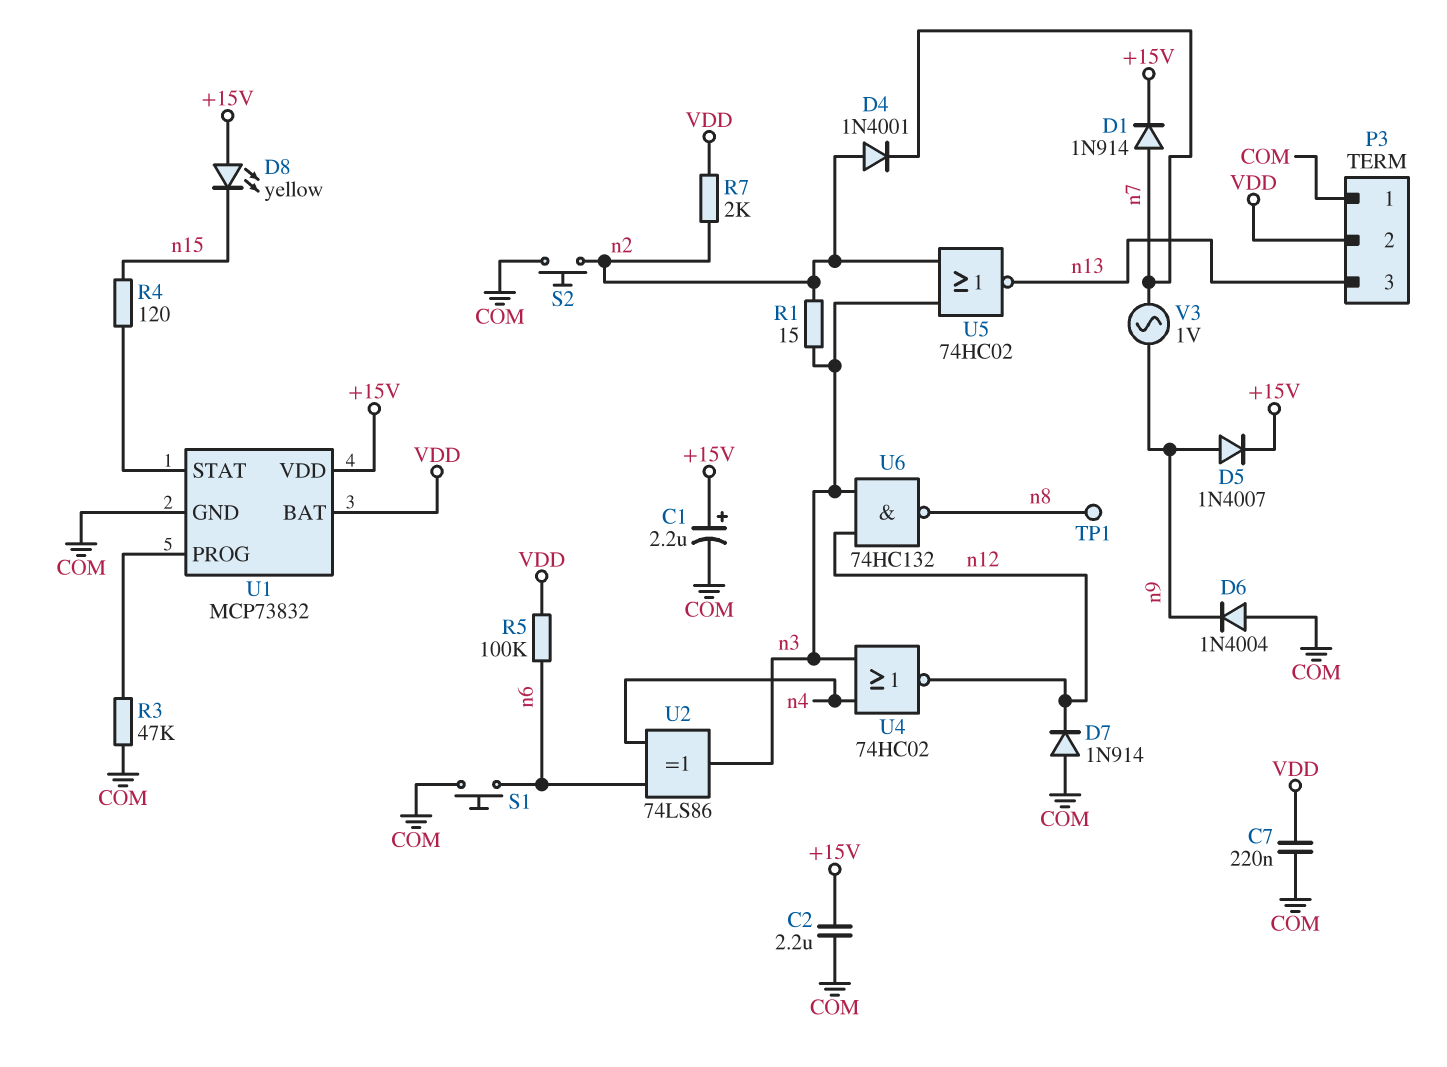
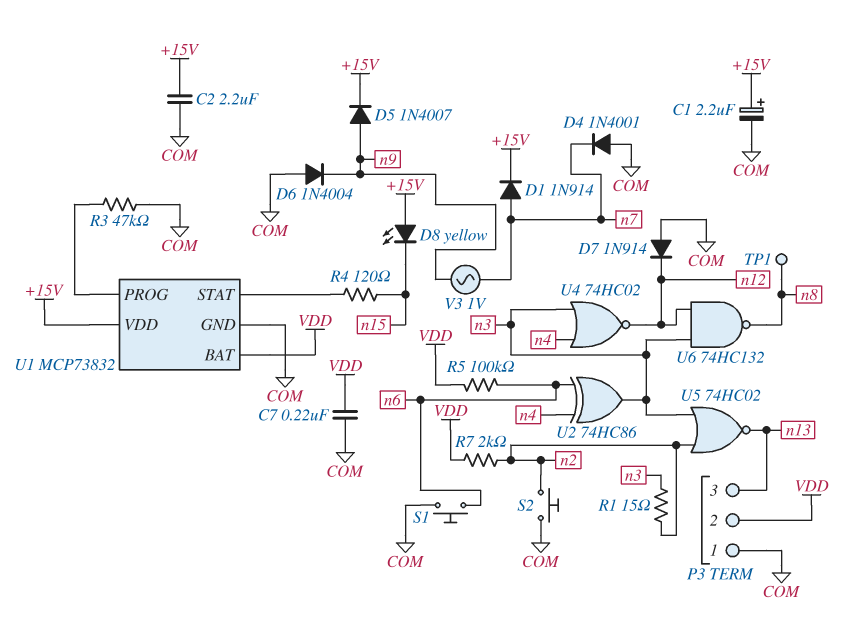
D4: diode 1N4001 (A n2, K n7) -> diode 1N4001 (A COM, K n7)
U2: XOR 74LS86 (in n4, in n6, out n3) -> XOR 74HC86 (in n4, in n6, out n3)

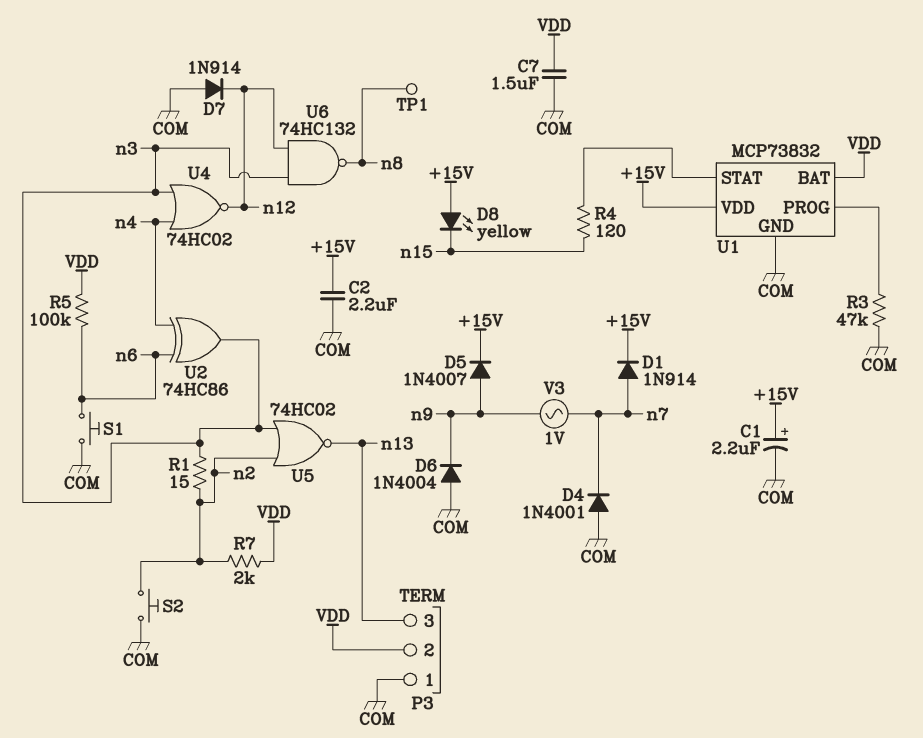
C7: 220nF (COM, VDD) -> 1.5uF (COM, VDD)

